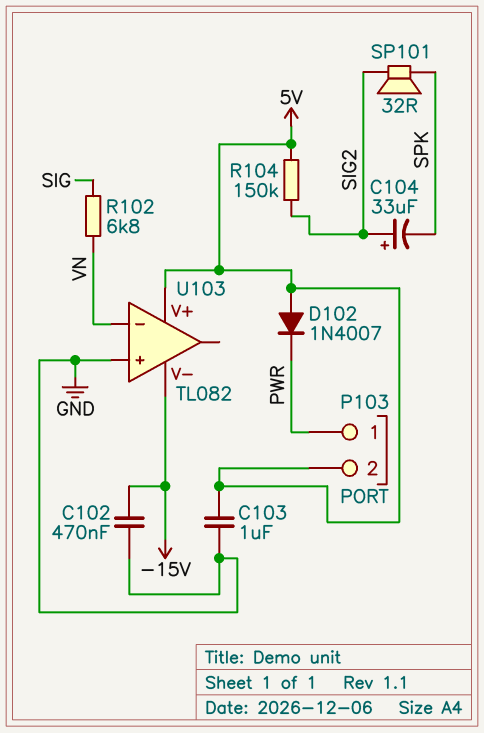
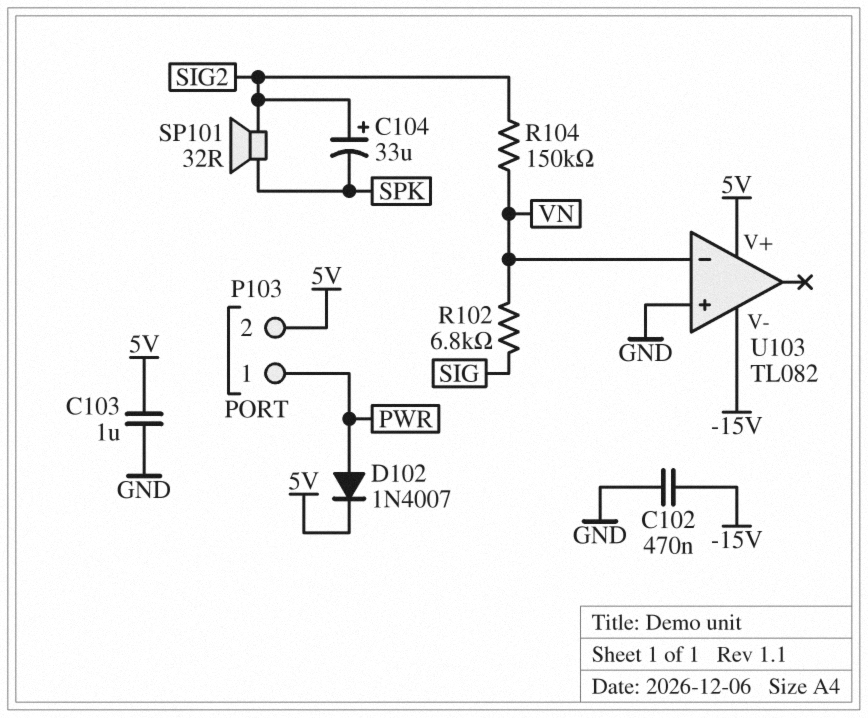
D102: diode 1N4007 (A 5V, K PWR) -> diode 1N4007 (A PWR, K 5V)
R104: 150k (5V, SIG2) -> 150k (SIG2, VN)

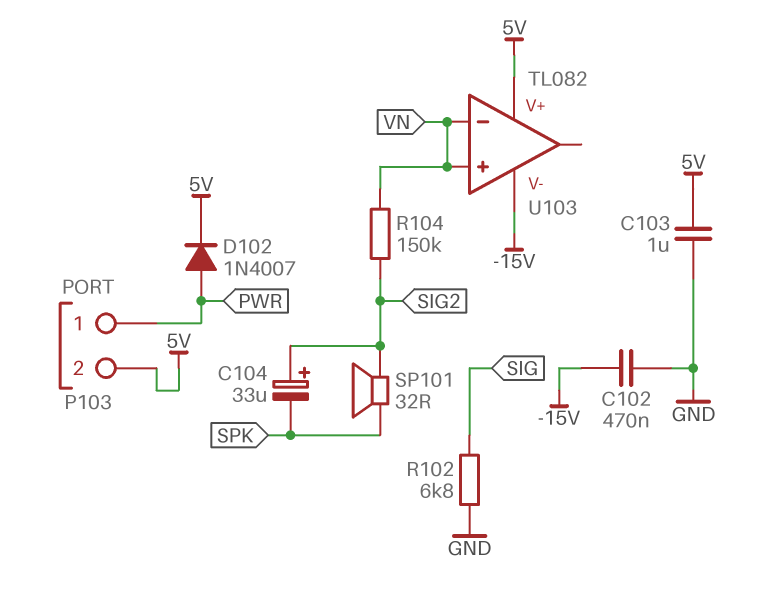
R102: 6.8k (SIG, VN) -> 6.8k (GND, SIG)
U103 pin in+: GND -> VN

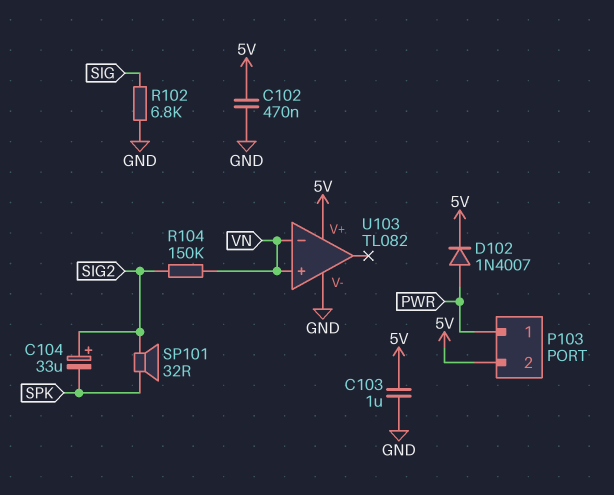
C102: 470nF (-15V, GND) -> 470nF (5V, GND)
U103 pin V-: -15V -> GND

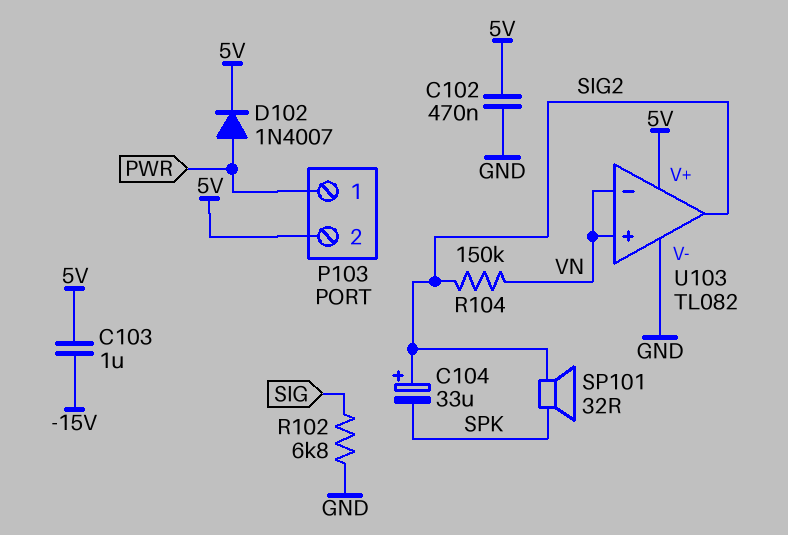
C103: 1uF (5V, GND) -> 1uF (-15V, 5V)
U103 pin out: none -> SIG2

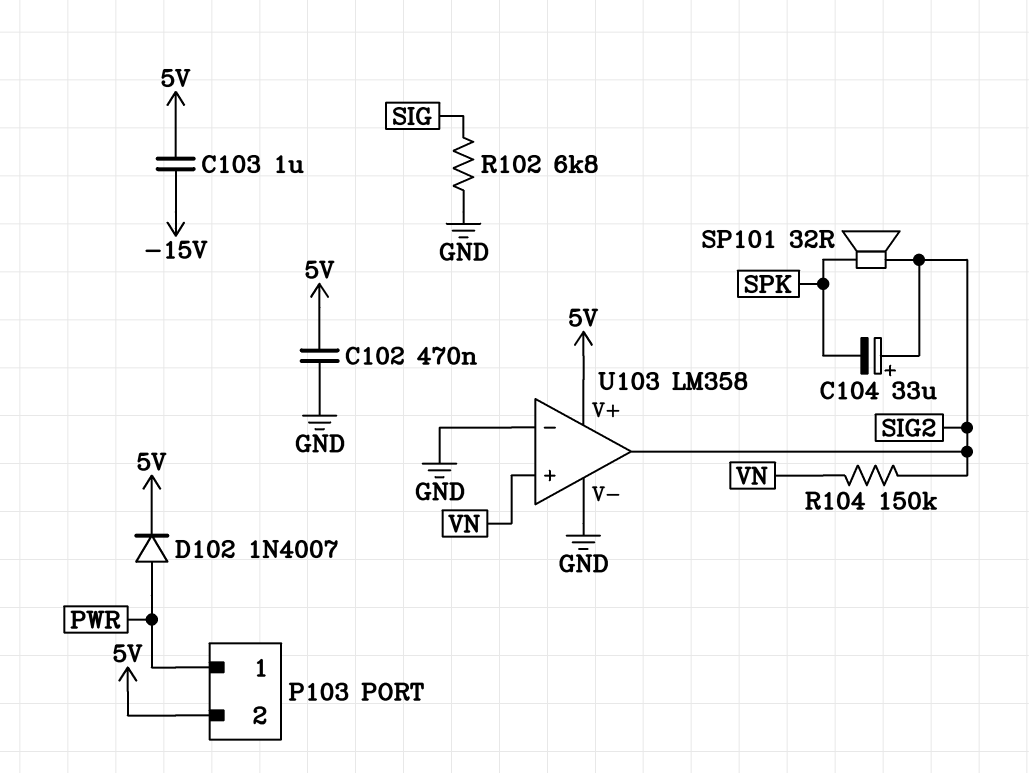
U103: TL082 -> LM358
U103 pin in-: VN -> GND

